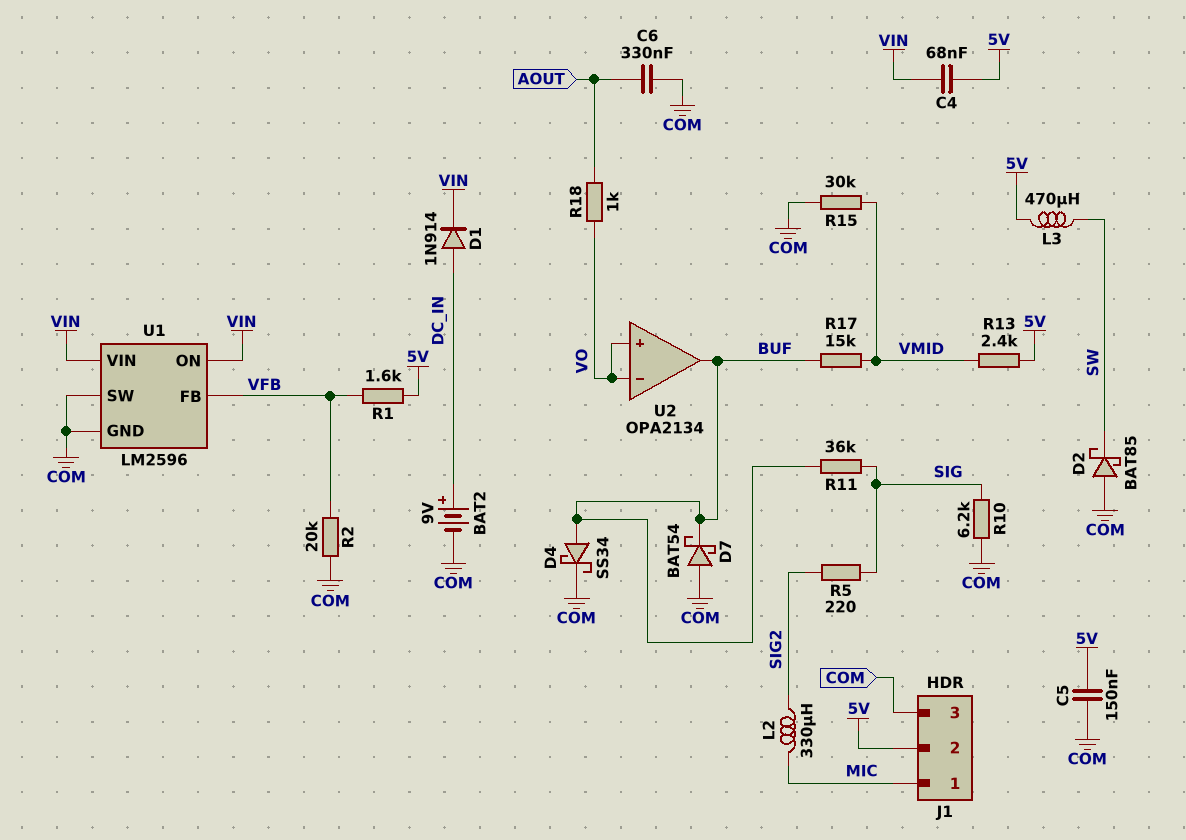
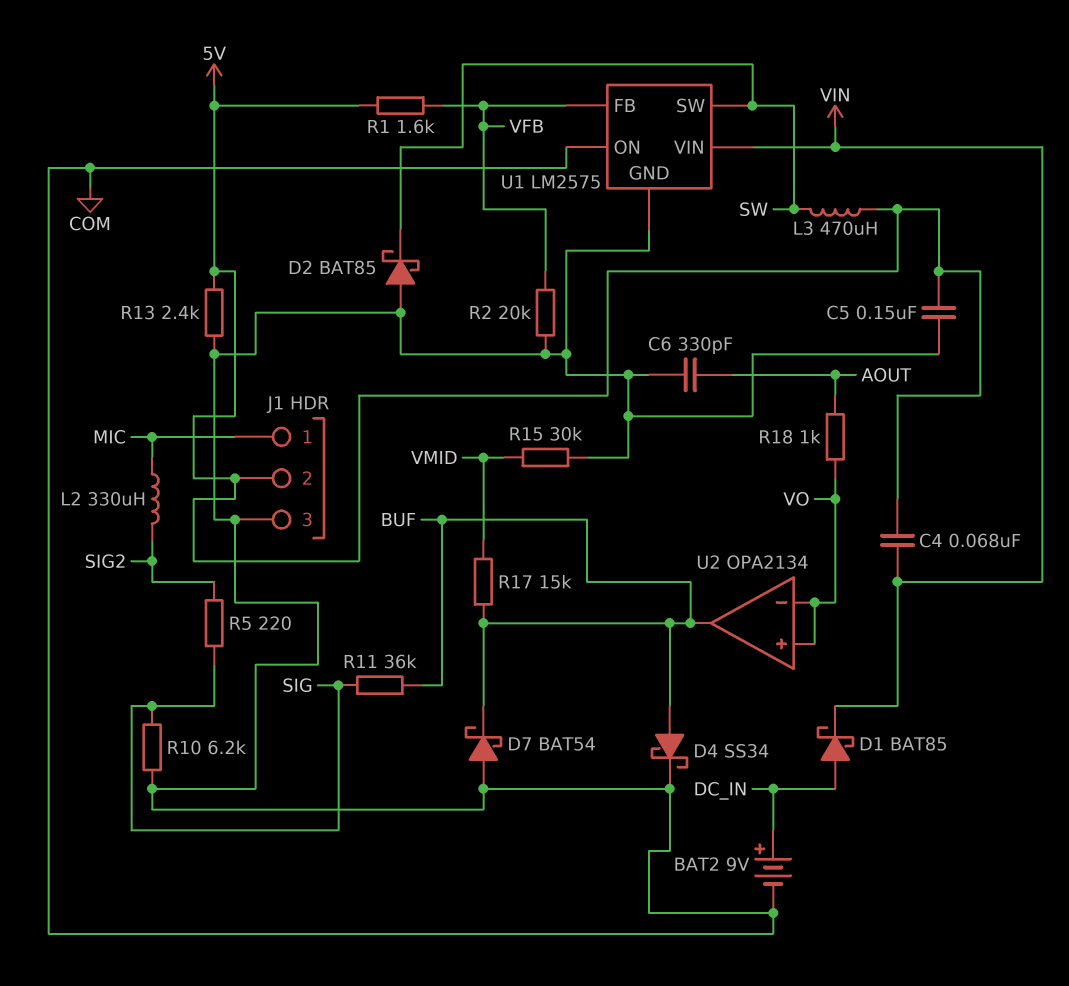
C6: 330nF (AOUT, COM) -> 330pF (AOUT, COM)
D1: diode 1N914 (A DC_IN, K VIN) -> schottky BAT85 (A DC_IN, K VIN)
R13: 2.4k (5V, VMID) -> 2.4k (5V, COM)
U1: LM2596 -> LM2575
U1 pin ON: VIN -> COM
U1 pin SW: COM -> SW

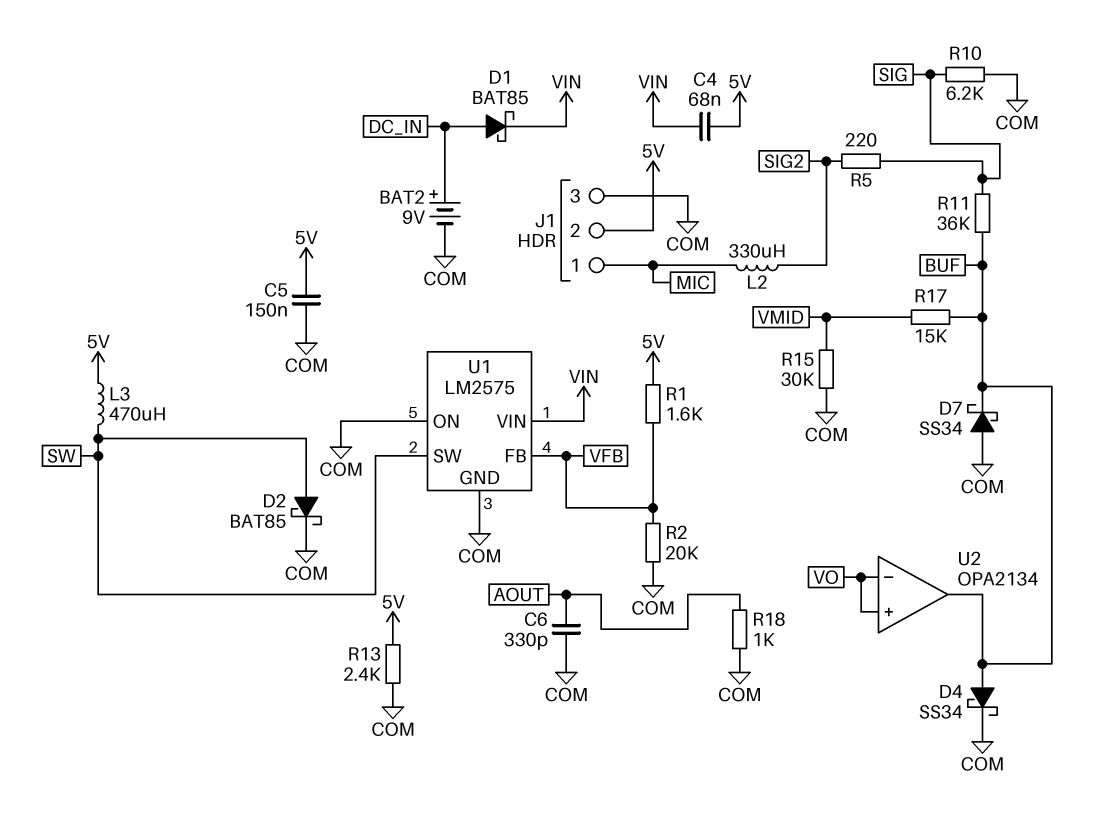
D2: schottky BAT85 (A COM, K SW) -> schottky BAT85 (A SW, K COM)
D7: schottky BAT54 (A COM, K BUF) -> schottky SS34 (A COM, K BUF)
R18: 1k (AOUT, VO) -> 1k (AOUT, COM)

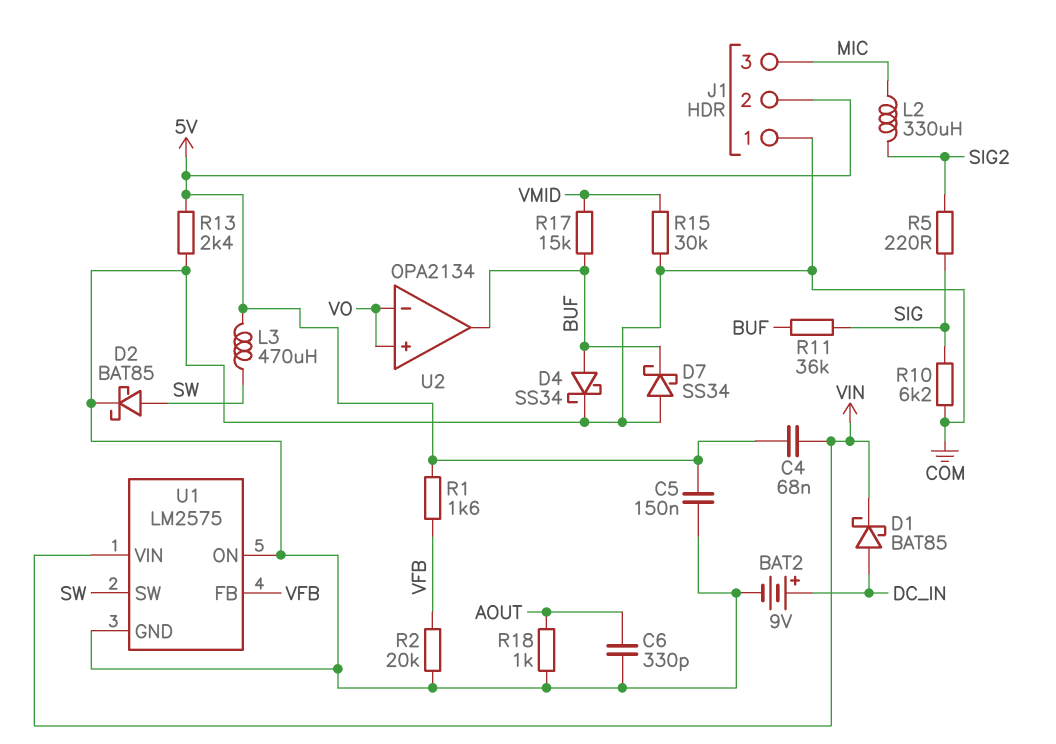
J1 pin 1: MIC -> COM
J1 pin 3: COM -> MIC

